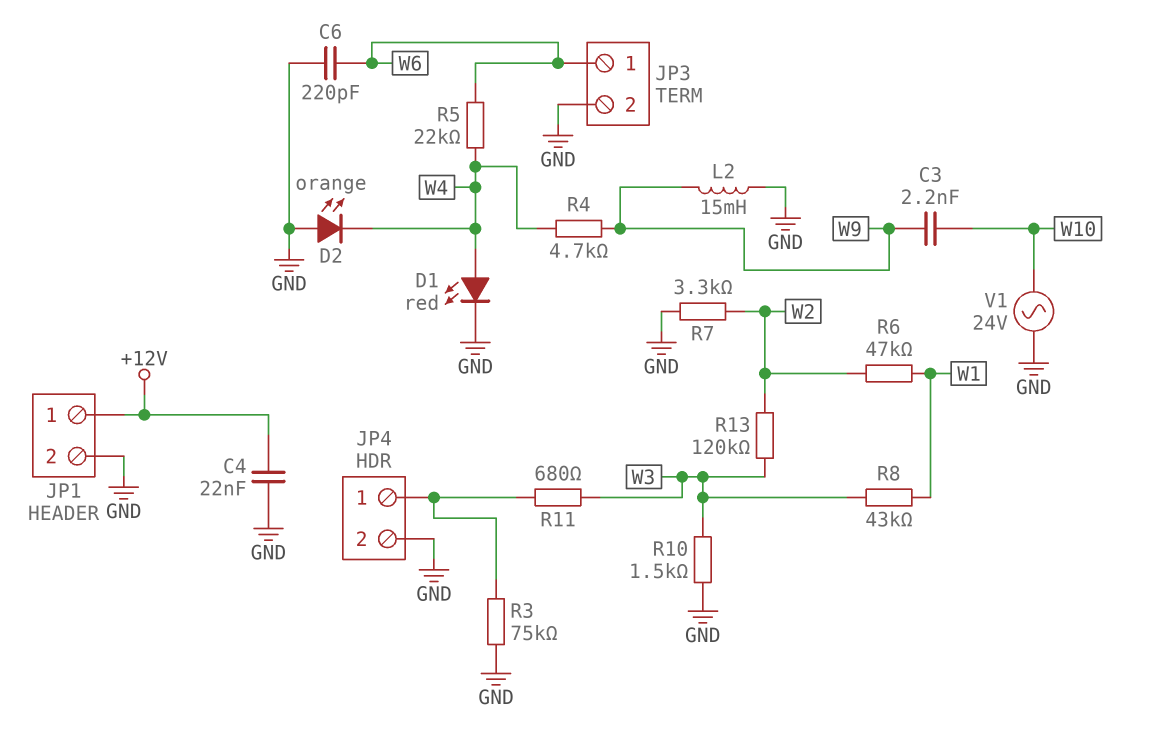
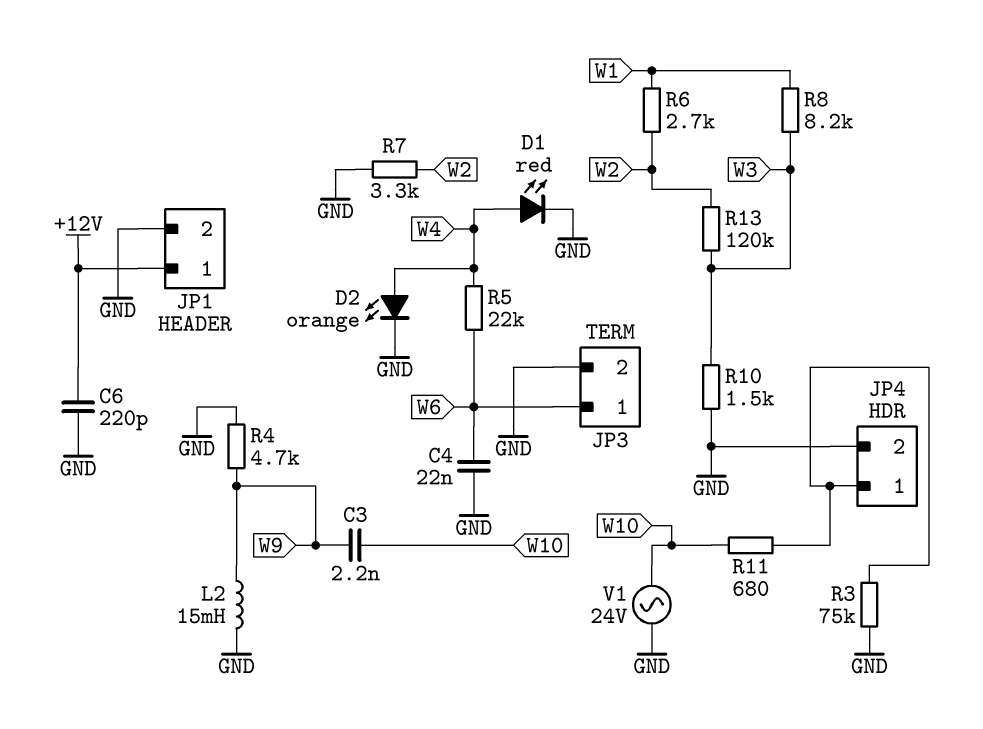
C4: 22nF (+12V, GND) -> 22nF (GND, W6)
C6: 220pF (GND, W6) -> 220pF (+12V, GND)
D2: LED orange (A GND, K W4) -> LED orange (A W4, K GND)
R4: 4.7k (W4, W9) -> 4.7k (GND, W9)
R6: 47k (W1, W2) -> 2.7k (W1, W2)
R8: 43k (W1, W3) -> 8.2k (W1, W3)
R11: 680 (JP4/1, W3) -> 680 (JP4/1, W10)

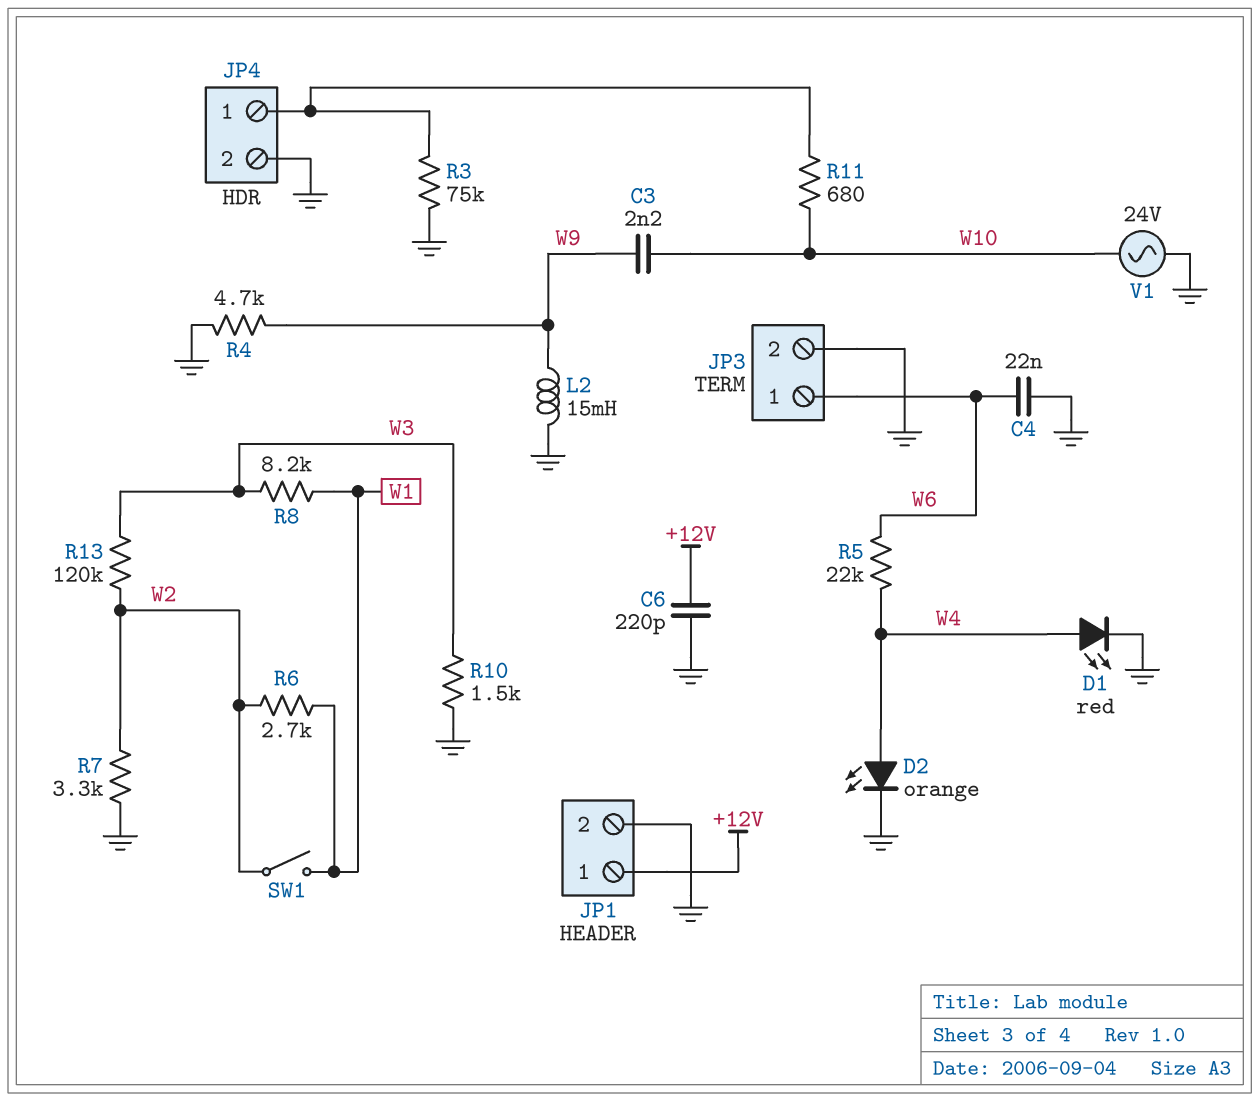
SW1: none -> switch (W1, W2)

